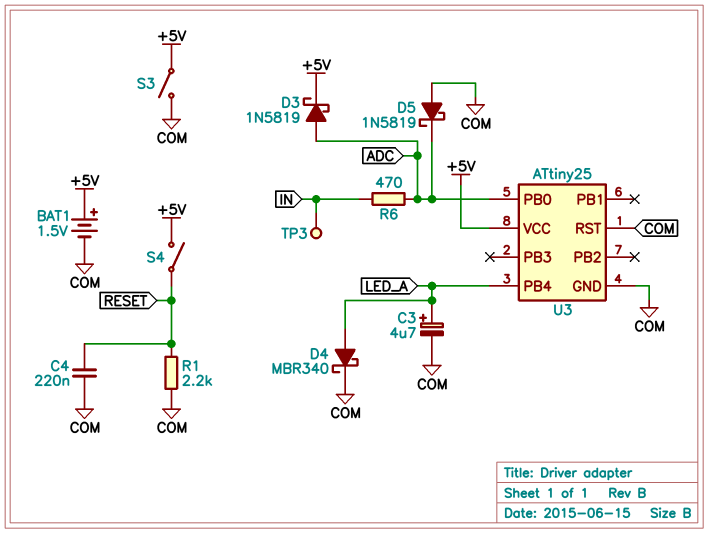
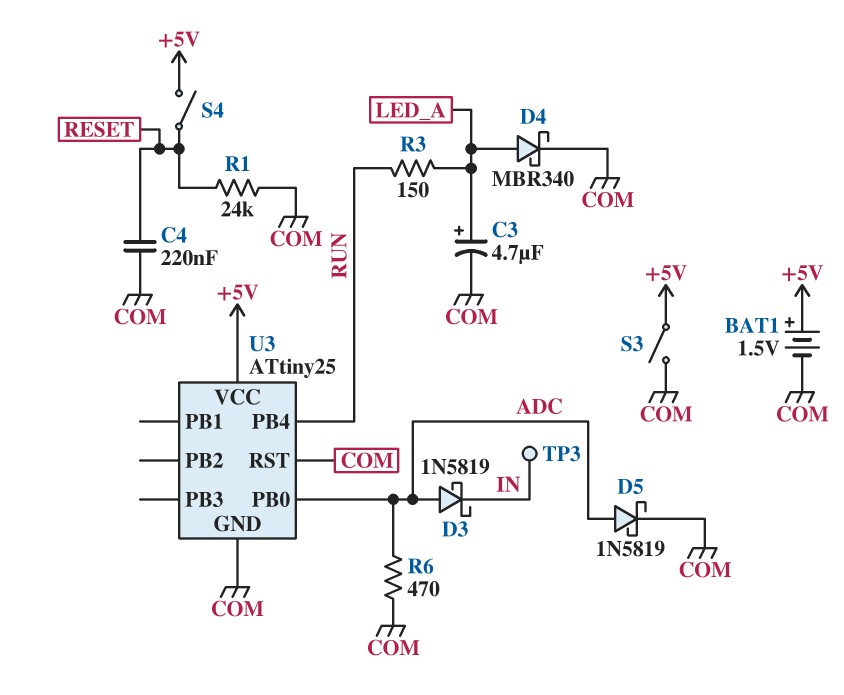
D3: schottky 1N5819 (A ADC, K +5V) -> schottky 1N5819 (A ADC, K IN)
D5: schottky 1N5819 (A COM, K ADC) -> schottky 1N5819 (A ADC, K COM)
R1: 2.2k (COM, RESET) -> 24k (COM, RESET)
R3: none -> 150 (LED_A, RUN)
R6: 470 (ADC, IN) -> 470 (ADC, COM)
U3 pin PB4: LED_A -> RUN

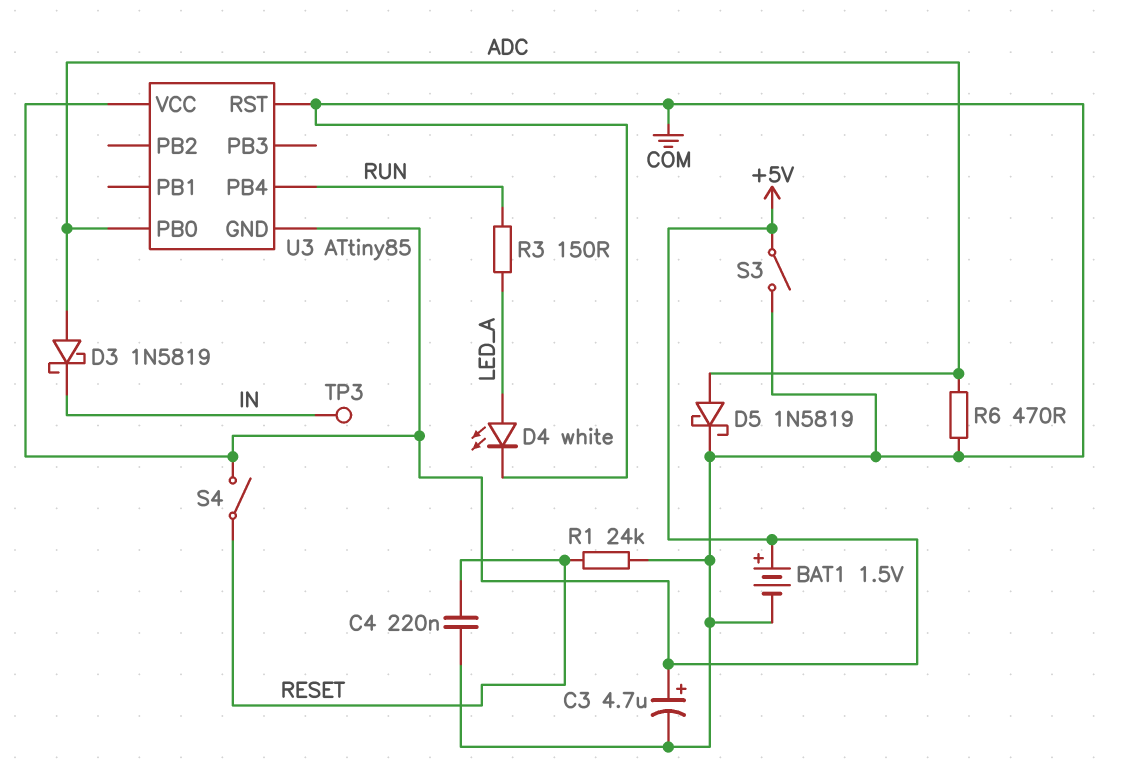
C3: 4.7uF (plus LED_A, minus COM) -> 4.7uF (plus +5V, minus COM)
D4: schottky MBR340 (A LED_A, K COM) -> LED white (A LED_A, K COM)
U3: ATtiny25 -> ATtiny85
U3 pin GND: COM -> +5V

